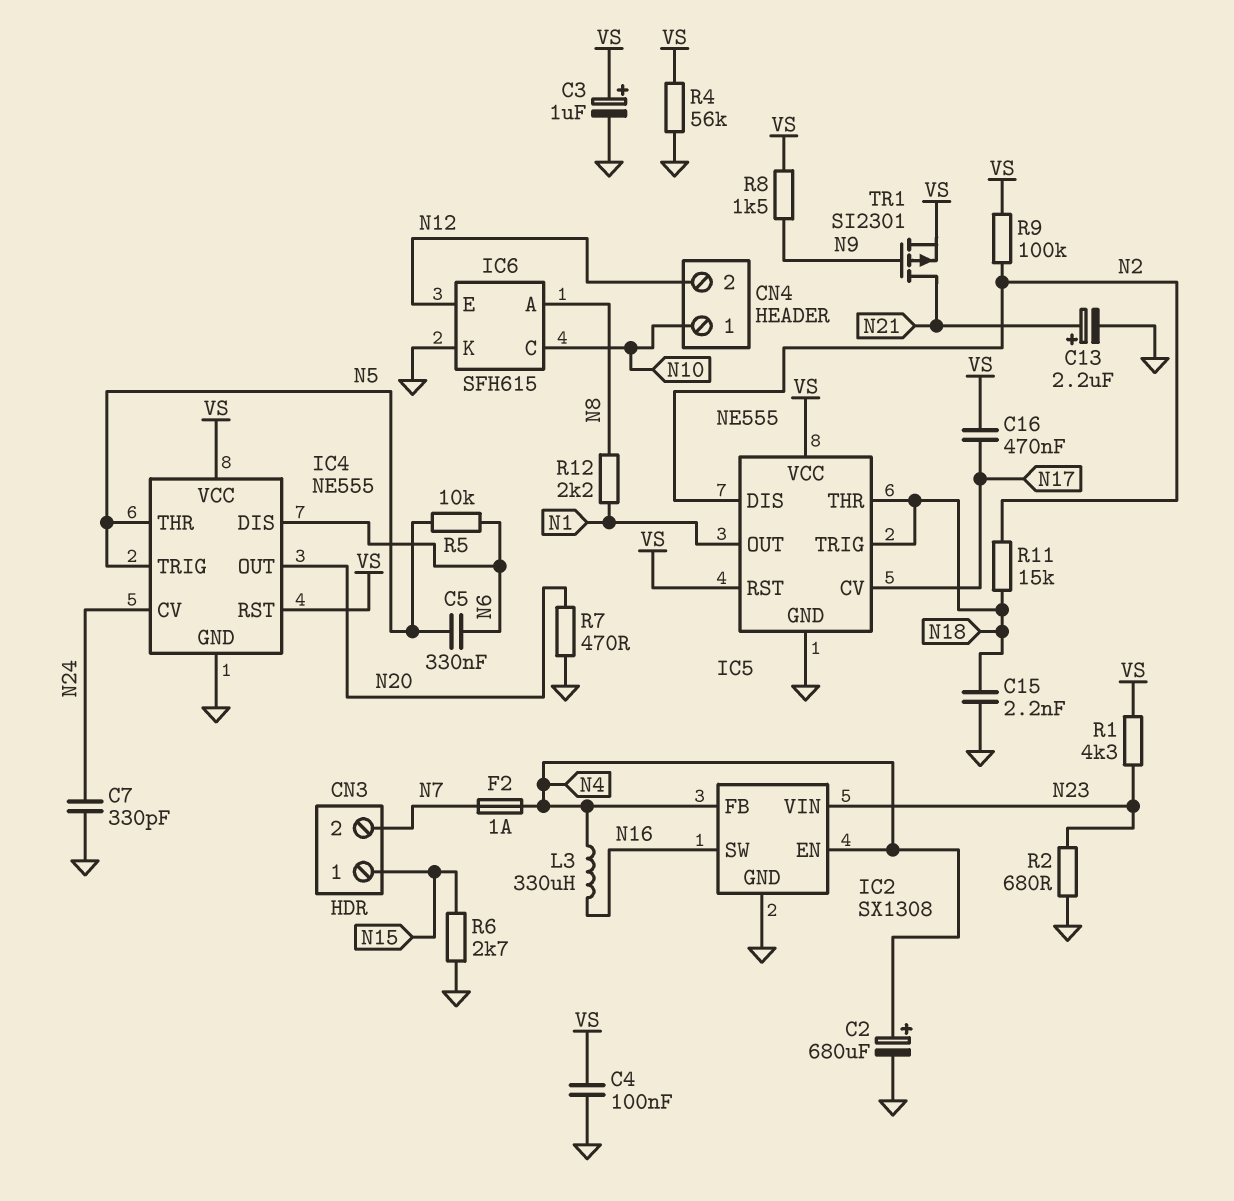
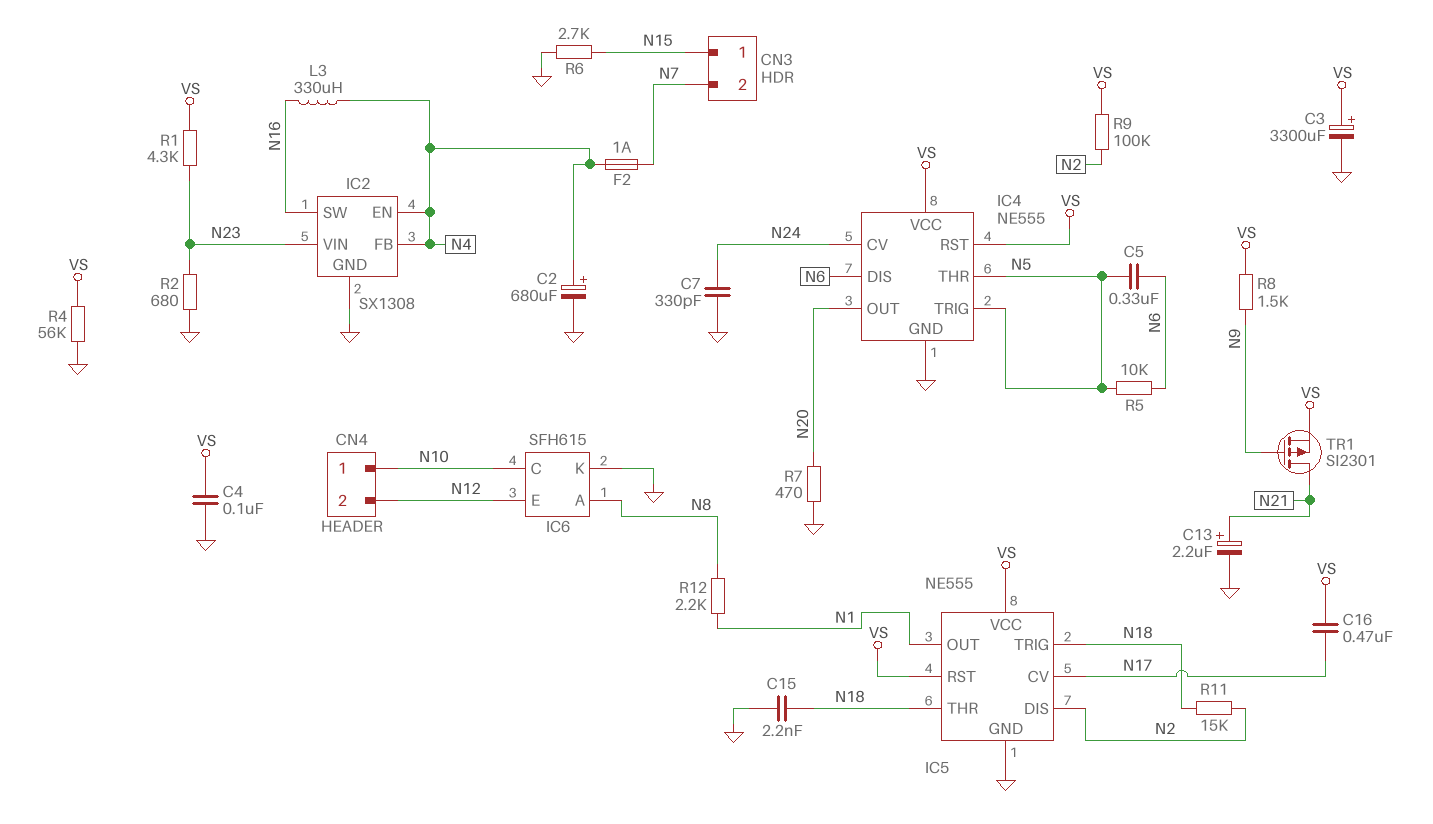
C3: 1uF (plus VS, minus GND) -> 3300uF (plus VS, minus GND)

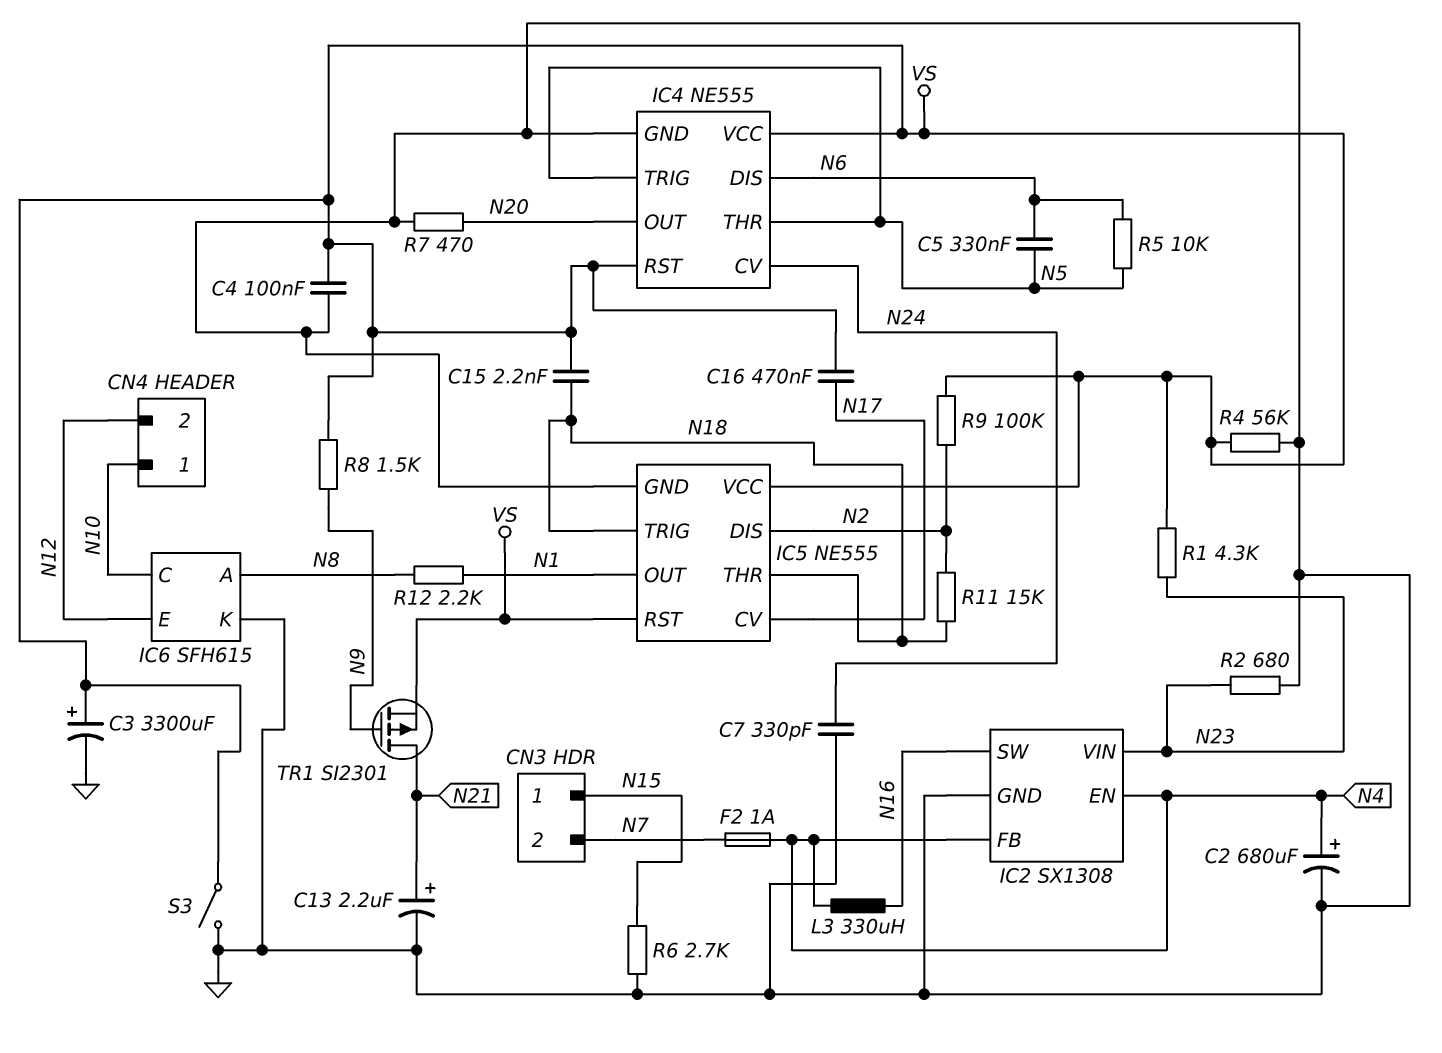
C15: 2.2nF (GND, N18) -> 2.2nF (N18, VS)
S3: none -> switch (GND, VS)

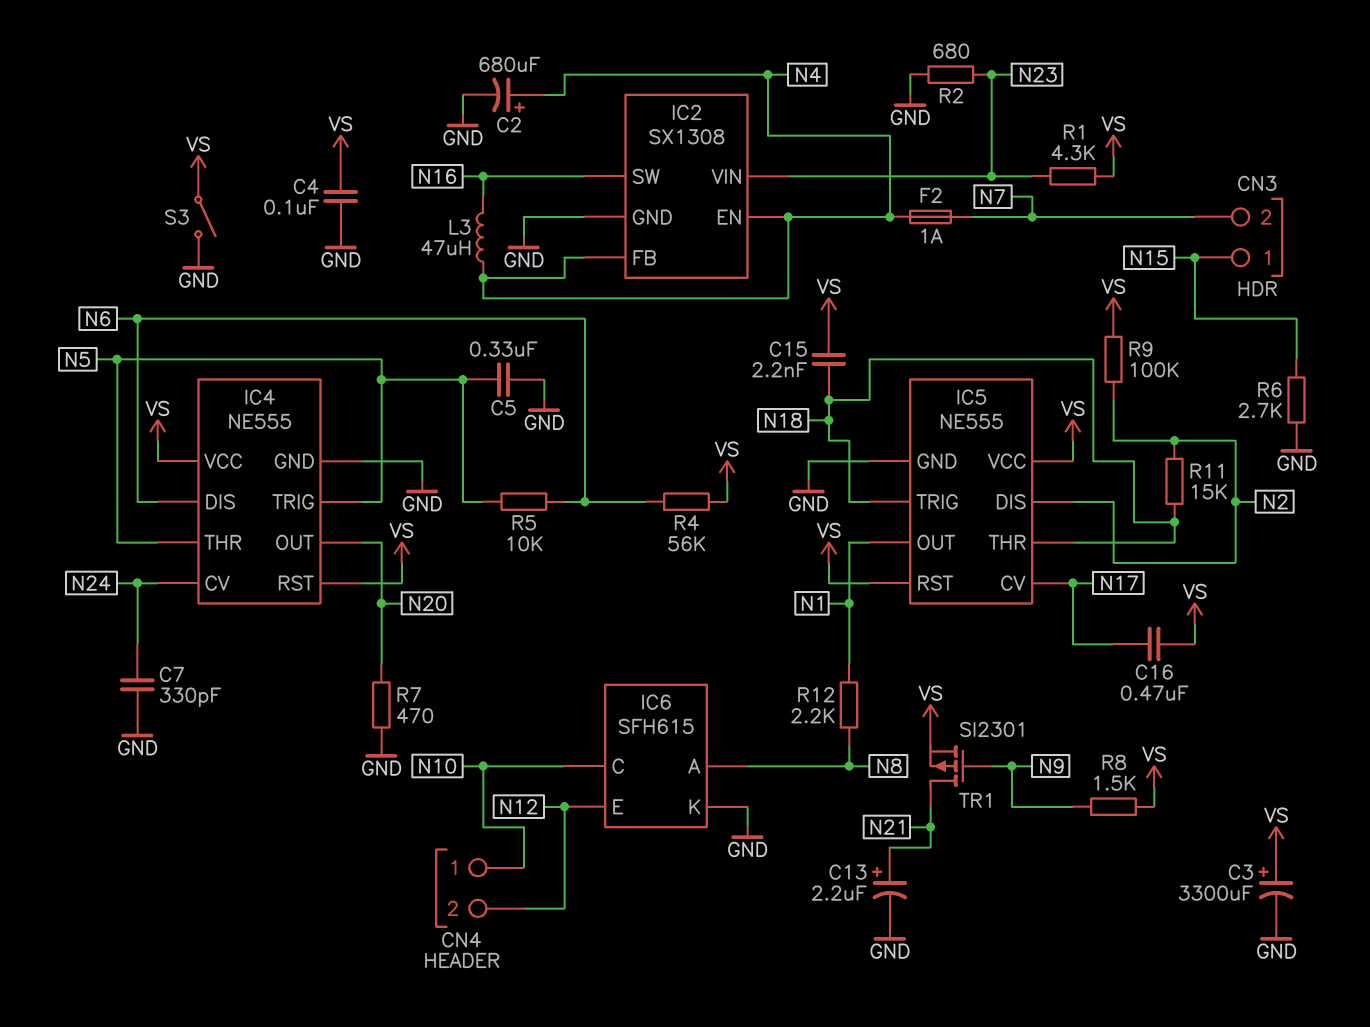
C5: 330nF (N5, N6) -> 330nF (GND, N5)
L3: 330uH (N4, N16) -> 47uH (N4, N16)
R4: 56k (GND, VS) -> 56k (N6, VS)

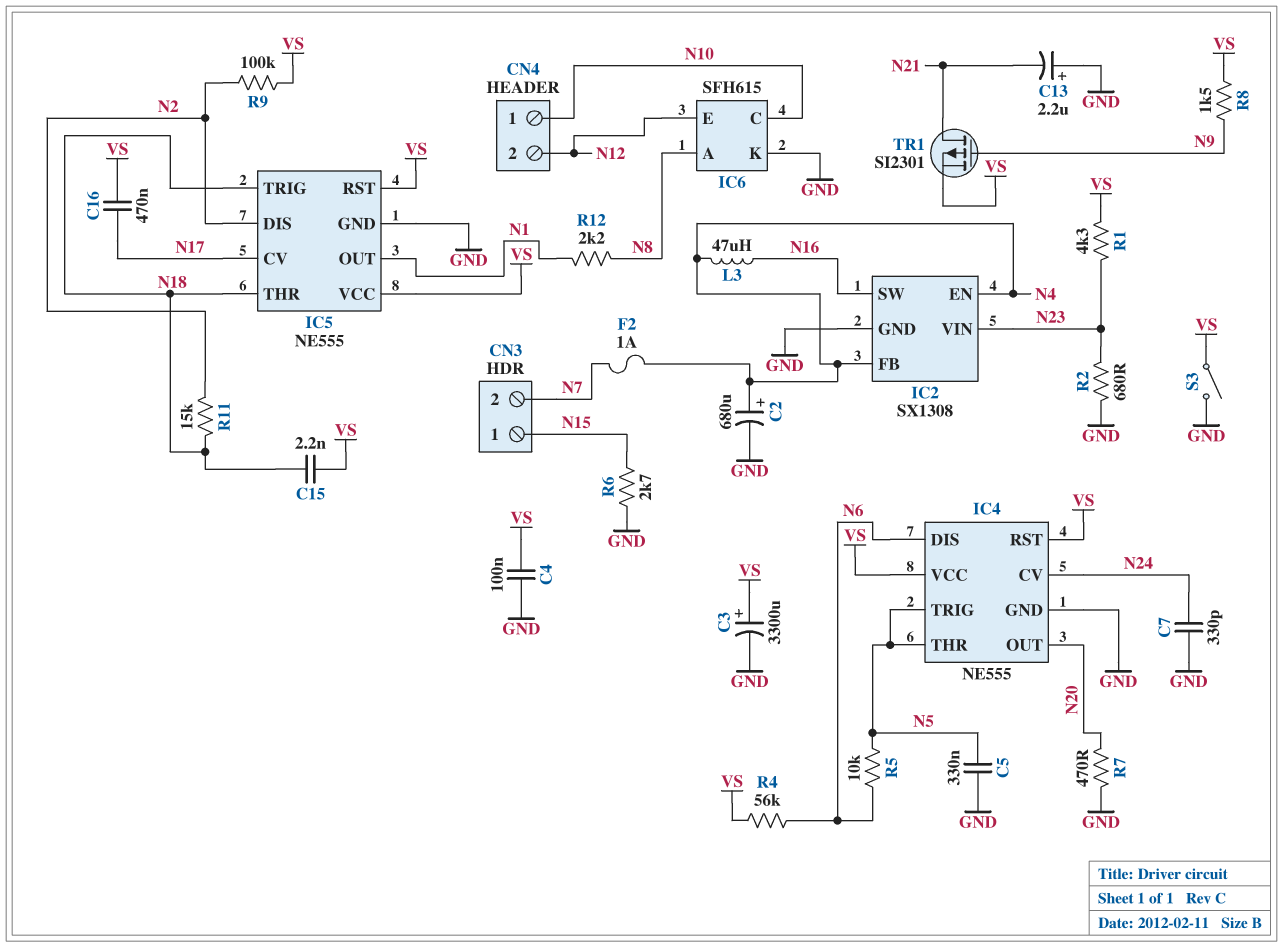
C13: 2.2uF (plus N21, minus GND) -> 2.2uF (plus GND, minus N21)

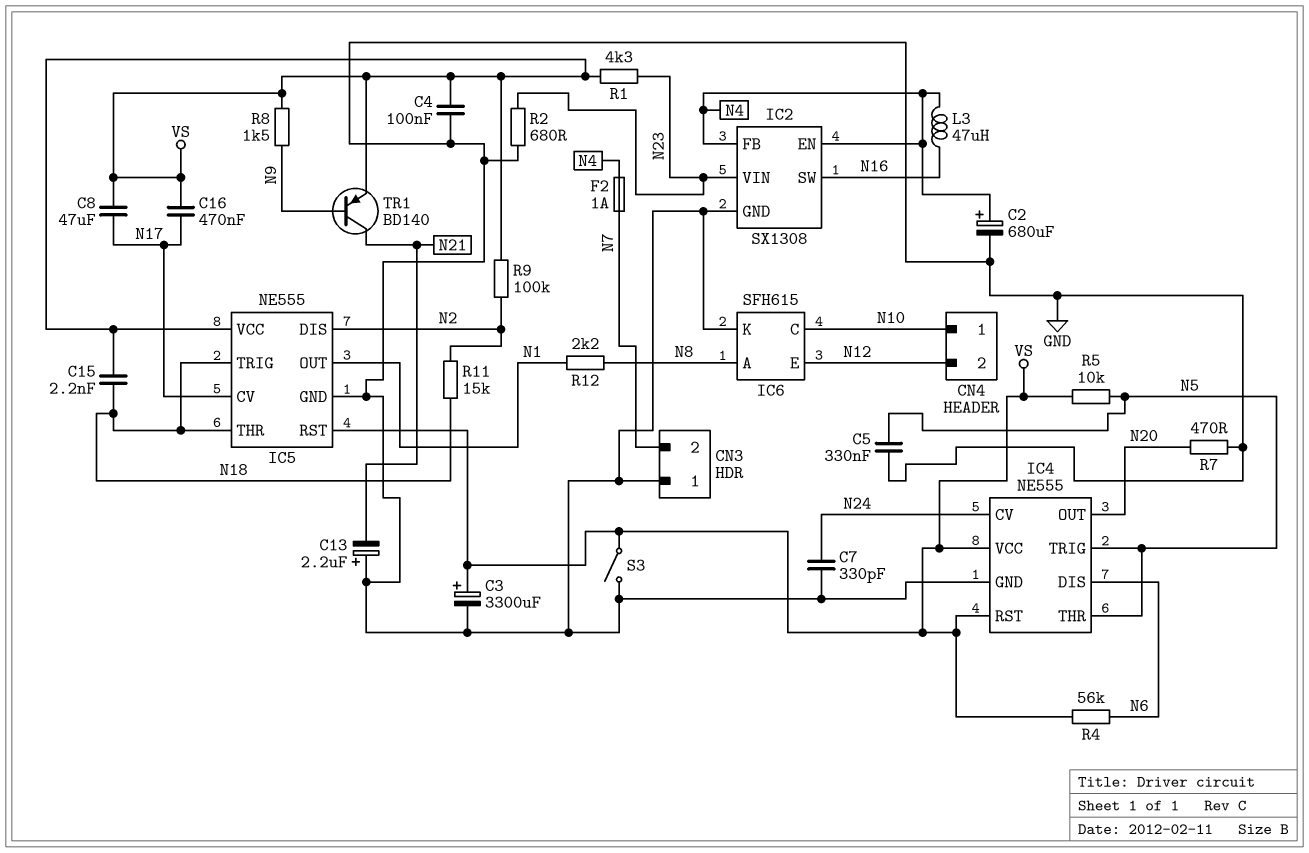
C8: none -> 47uF (N17, VS)
CN3 pin 1: N15 -> GND
R5: 10k (N5, N6) -> 10k (N5, VS)
R6: 2.7k (GND, N15) -> none
TR1: PMOS SI2301 (G N9, D N21, S VS) -> PNP BD140 (B N9, C N21, E VS)

